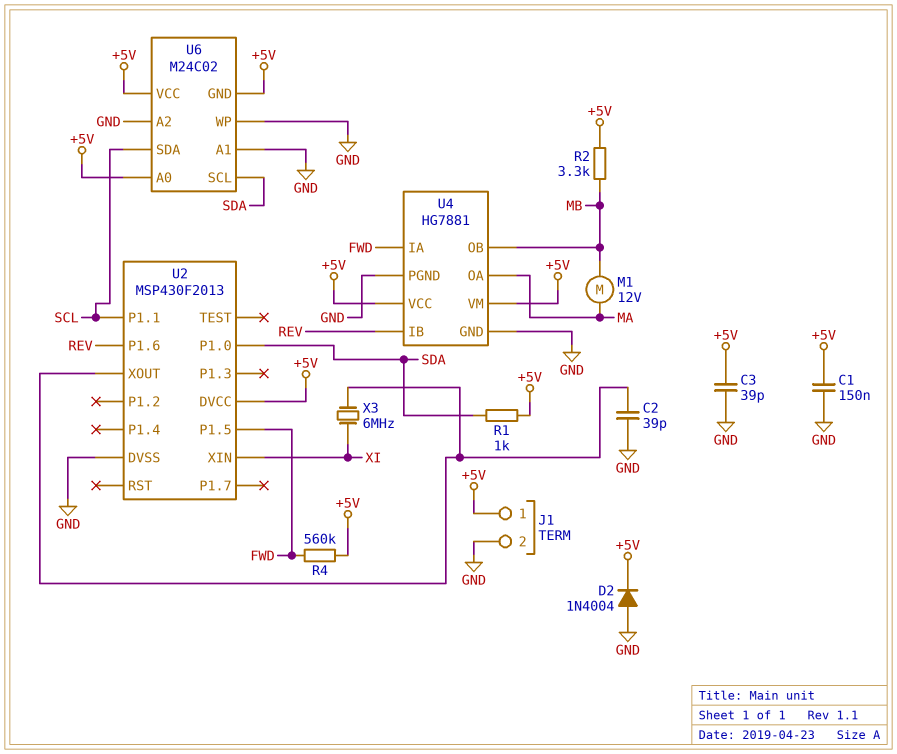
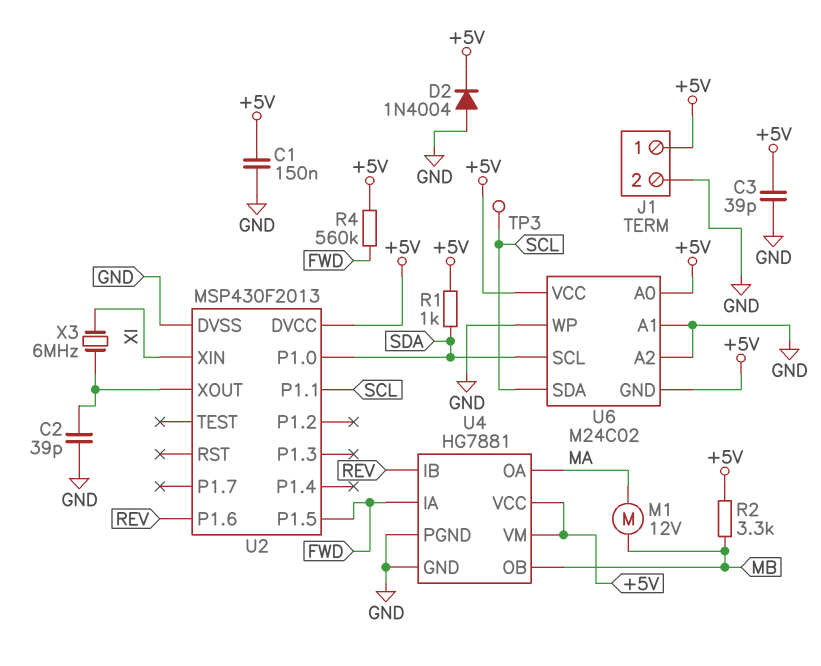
TP3: none -> test point (SCL)

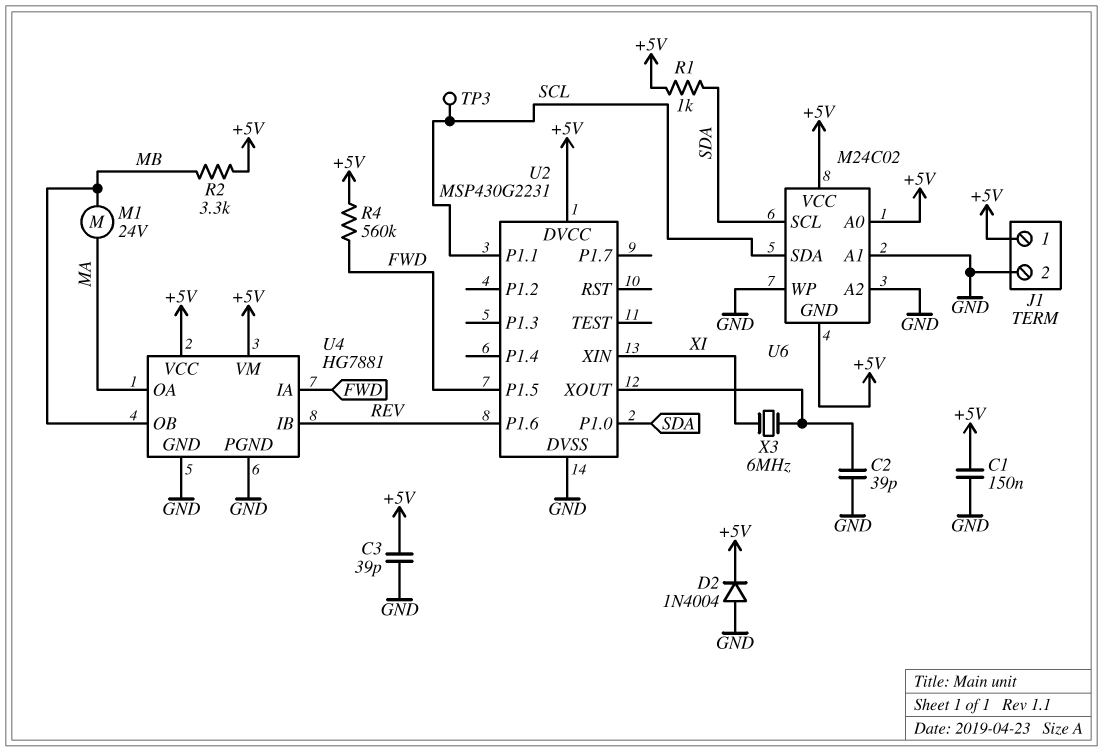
M1: motor 12V (MA, MB) -> motor 24V (MA, MB)
U2: MSP430F2013 -> MSP430G2231

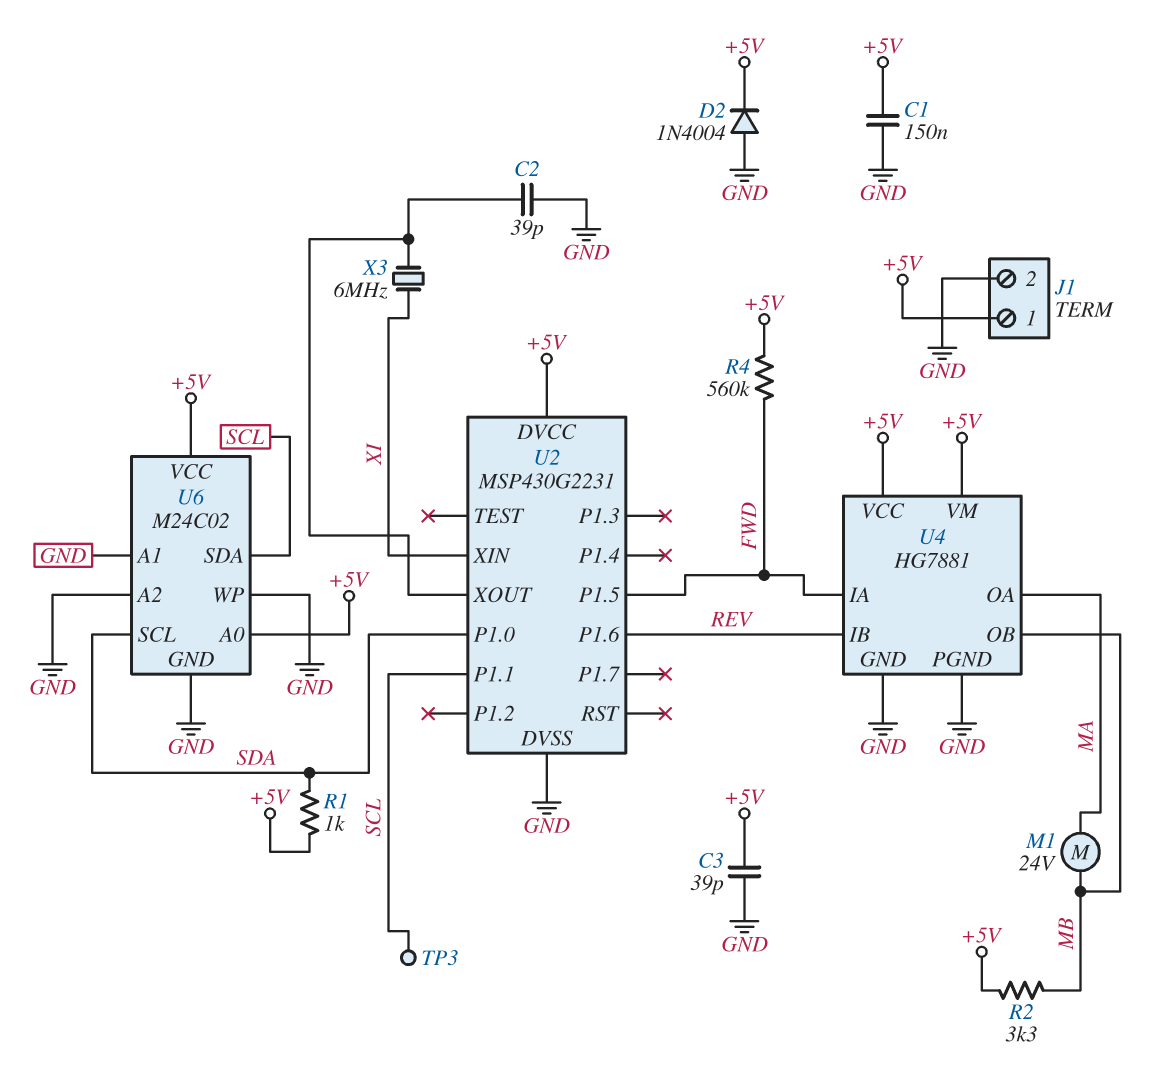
U6 pin GND: +5V -> GND

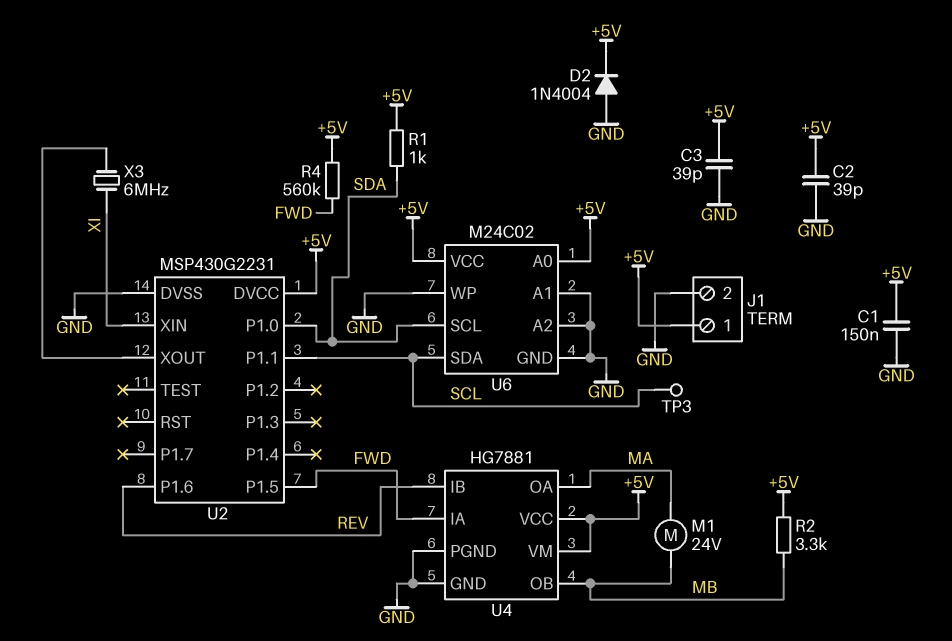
C2: 39pF (GND, U2/XOUT) -> 39pF (+5V, GND)

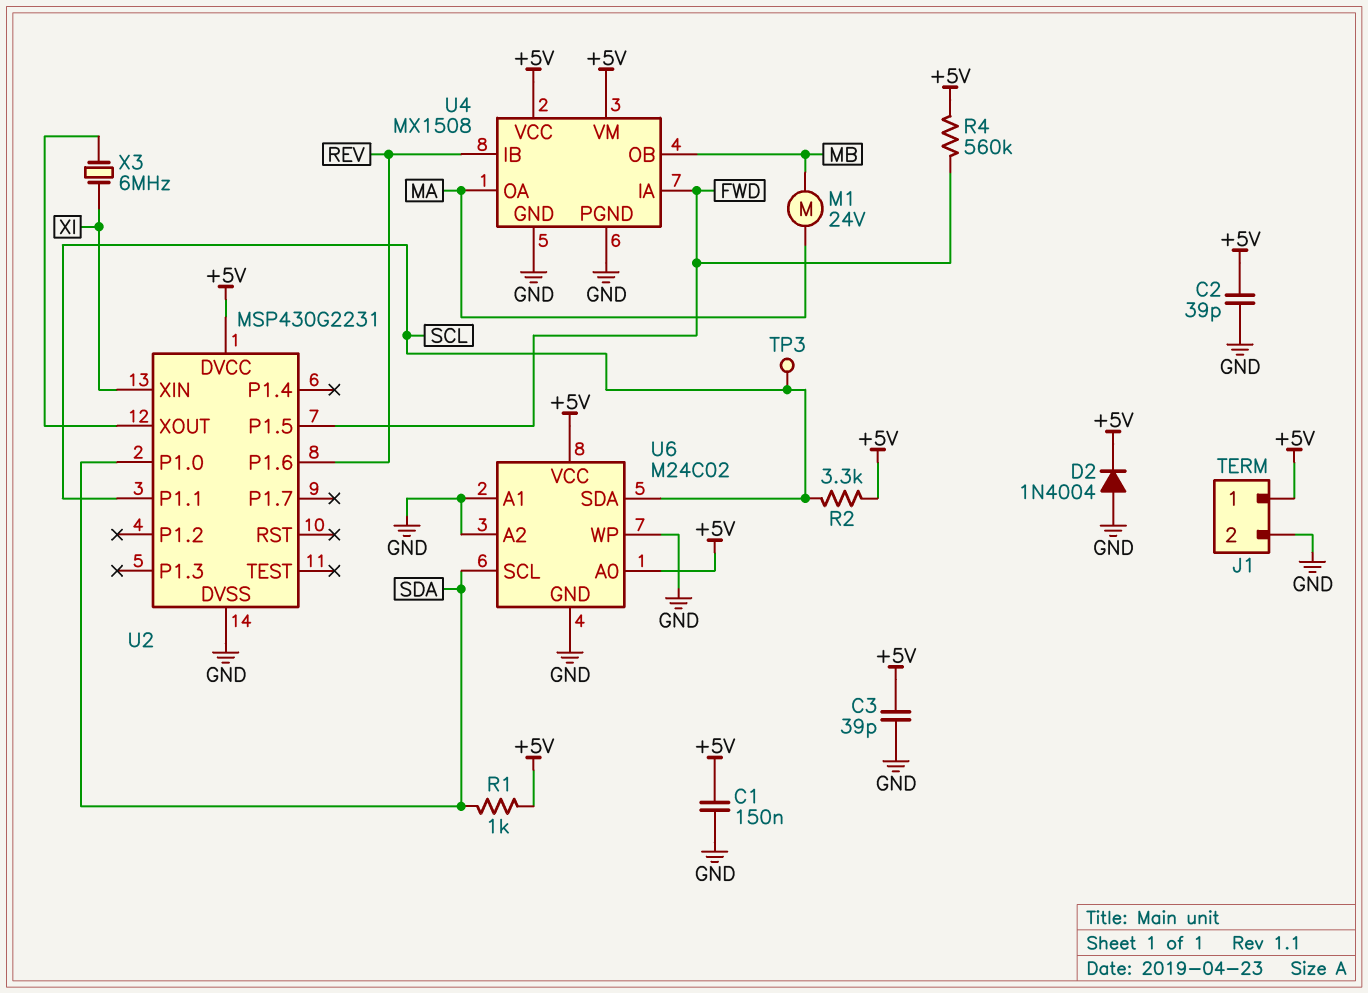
R2: 3.3k (+5V, MB) -> 3.3k (+5V, SCL)
U4: HG7881 -> MX1508

